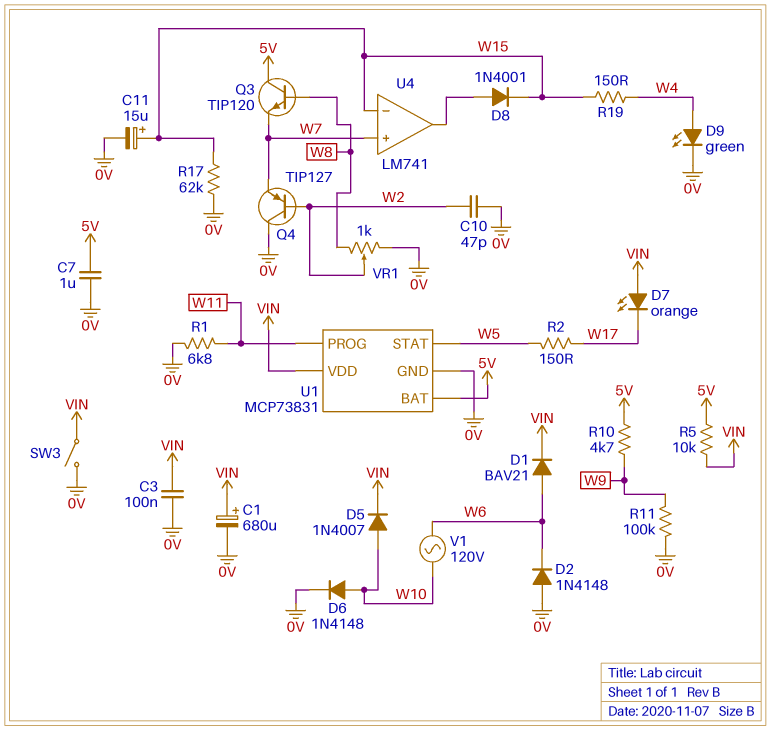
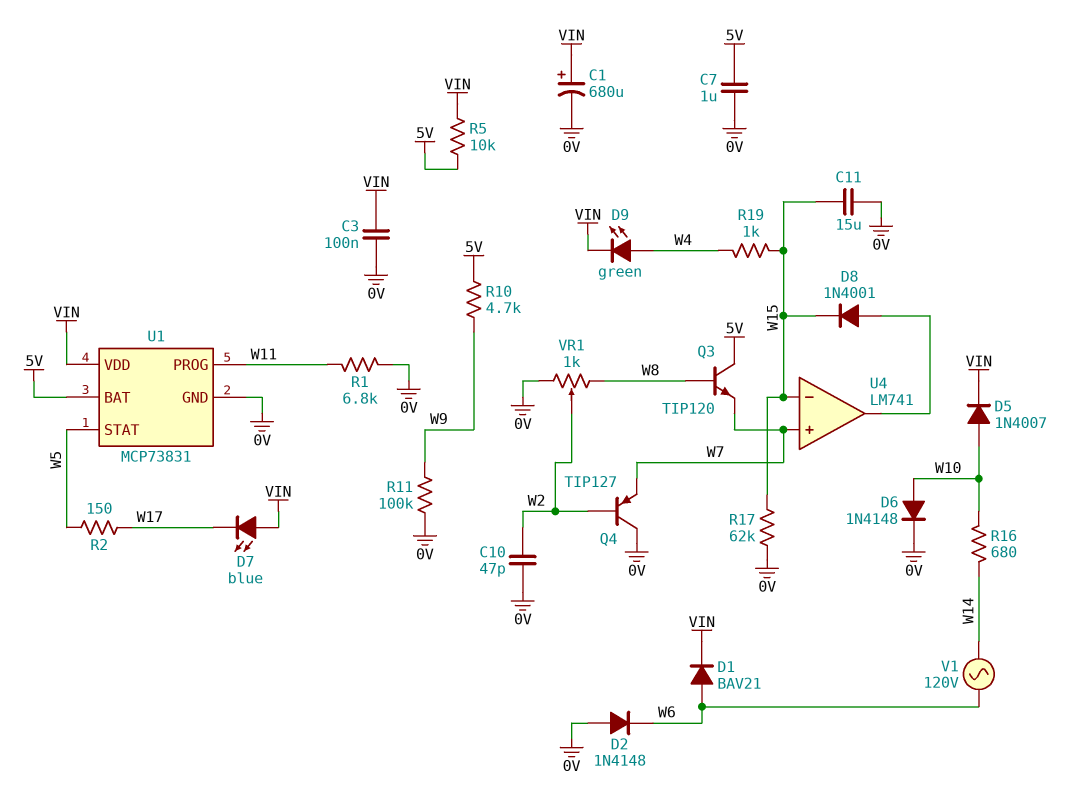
C11: 15uF (plus W15, minus 0V) -> 15uF (0V, W15)
D7: LED orange (A VIN, K W17) -> LED blue (A VIN, K W17)
D9: LED green (A W4, K 0V) -> LED green (A W4, K VIN)
R16: none -> 680 (W10, W14)
R19: 150 (W4, W15) -> 1k (W4, W15)
SW3: switch (0V, VIN) -> none
V1: AC 120V (W6, W10) -> AC 120V (W6, W14)

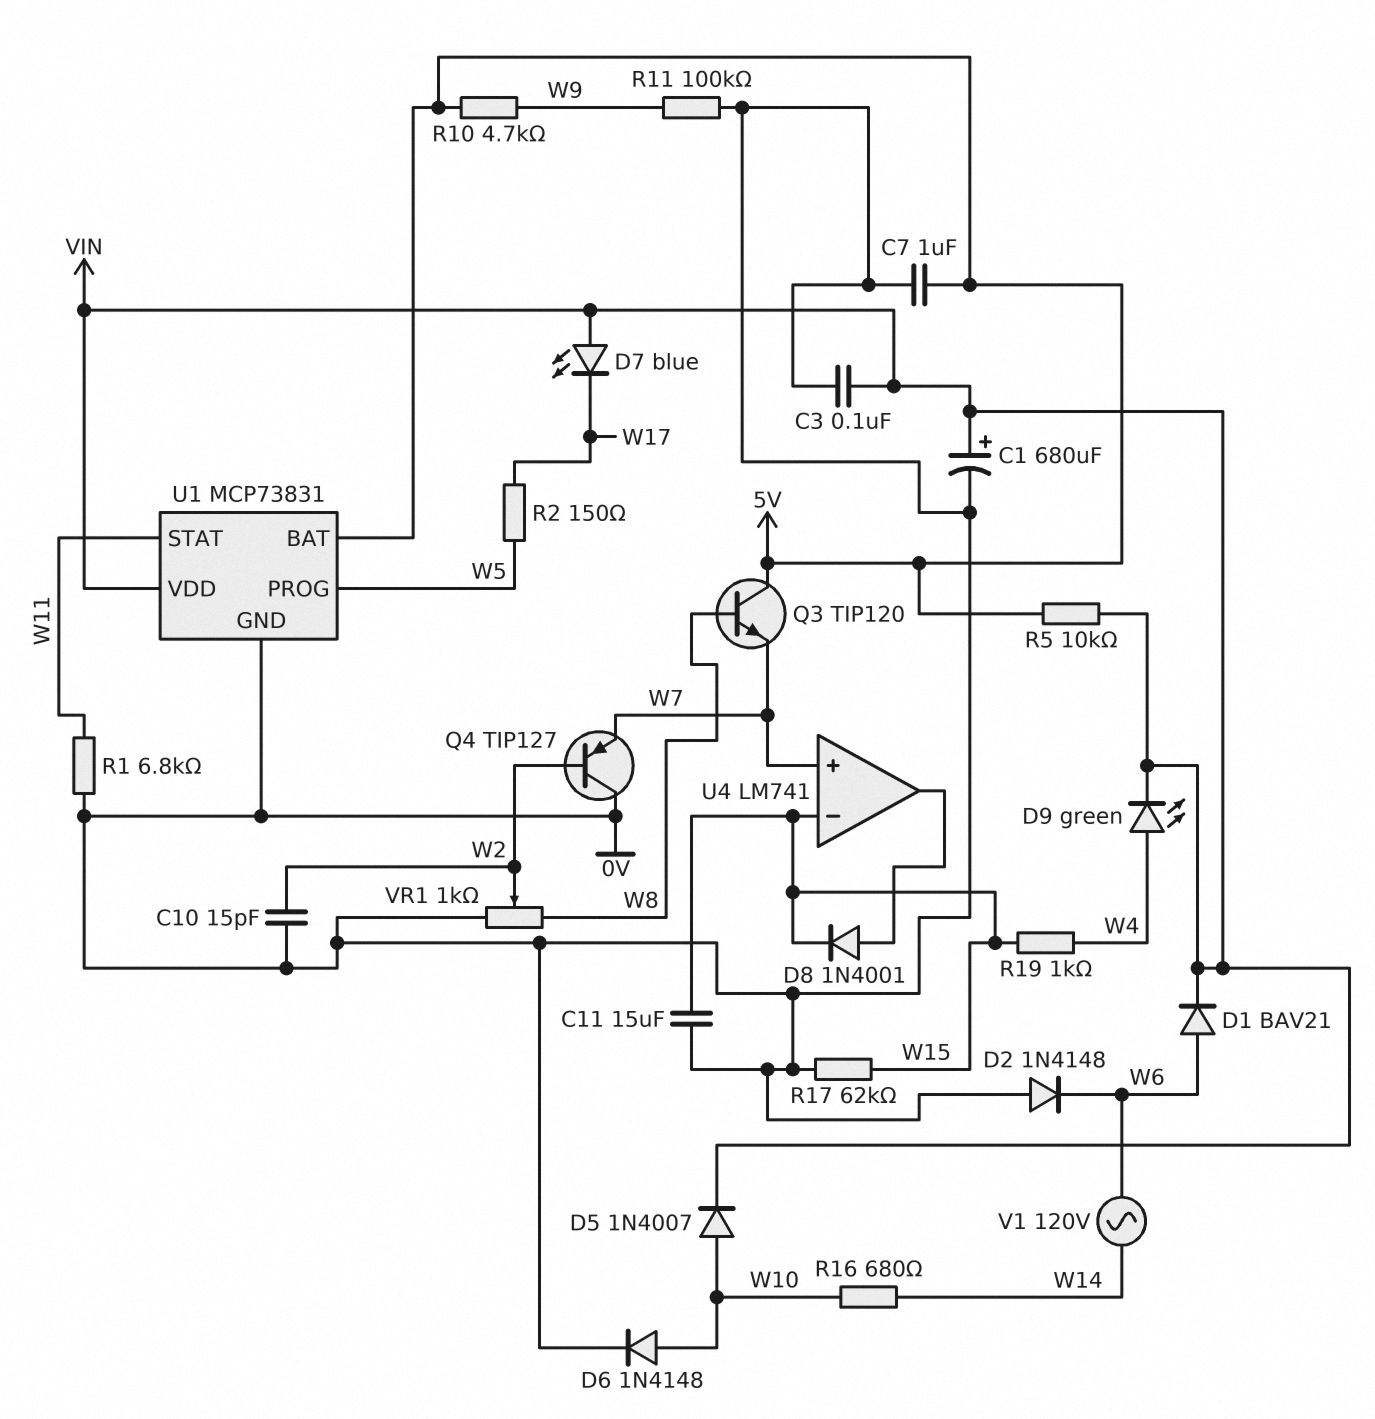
C10: 47pF (0V, W2) -> 15pF (0V, W2)
U1 pin PROG: W11 -> W5
U1 pin STAT: W5 -> W11

